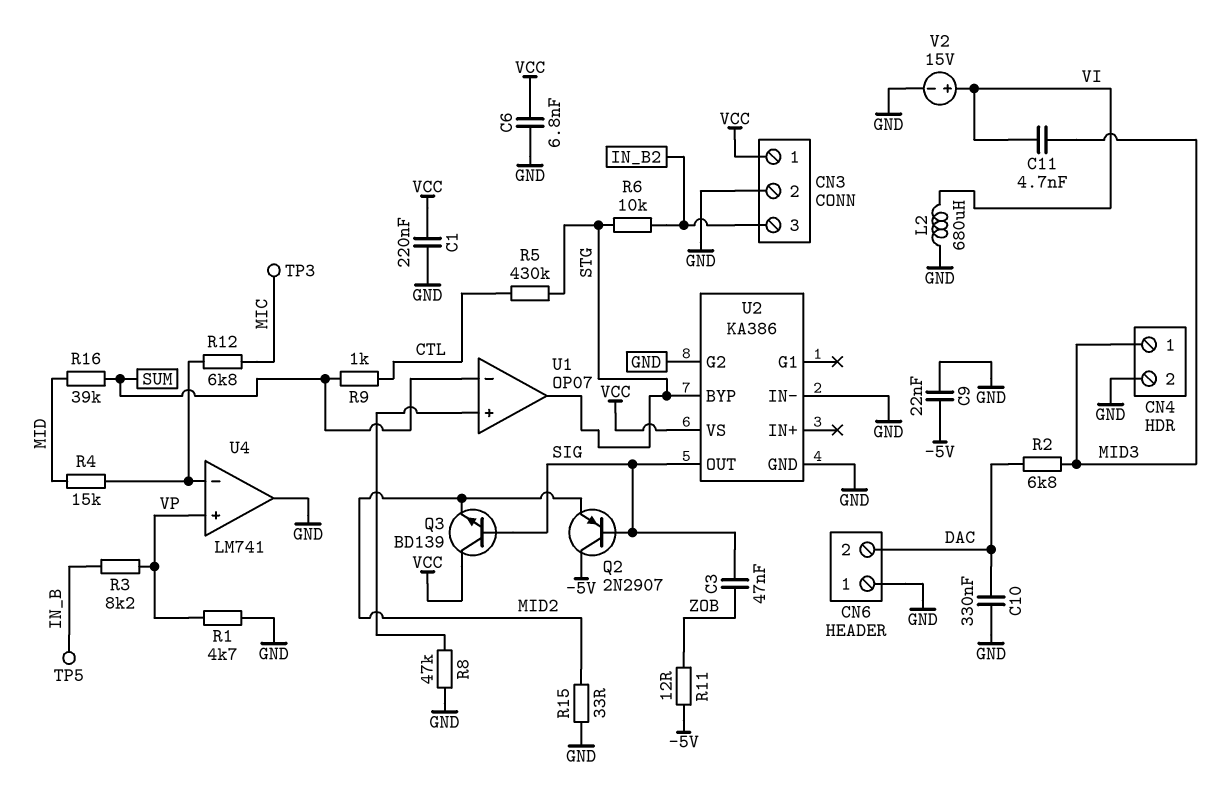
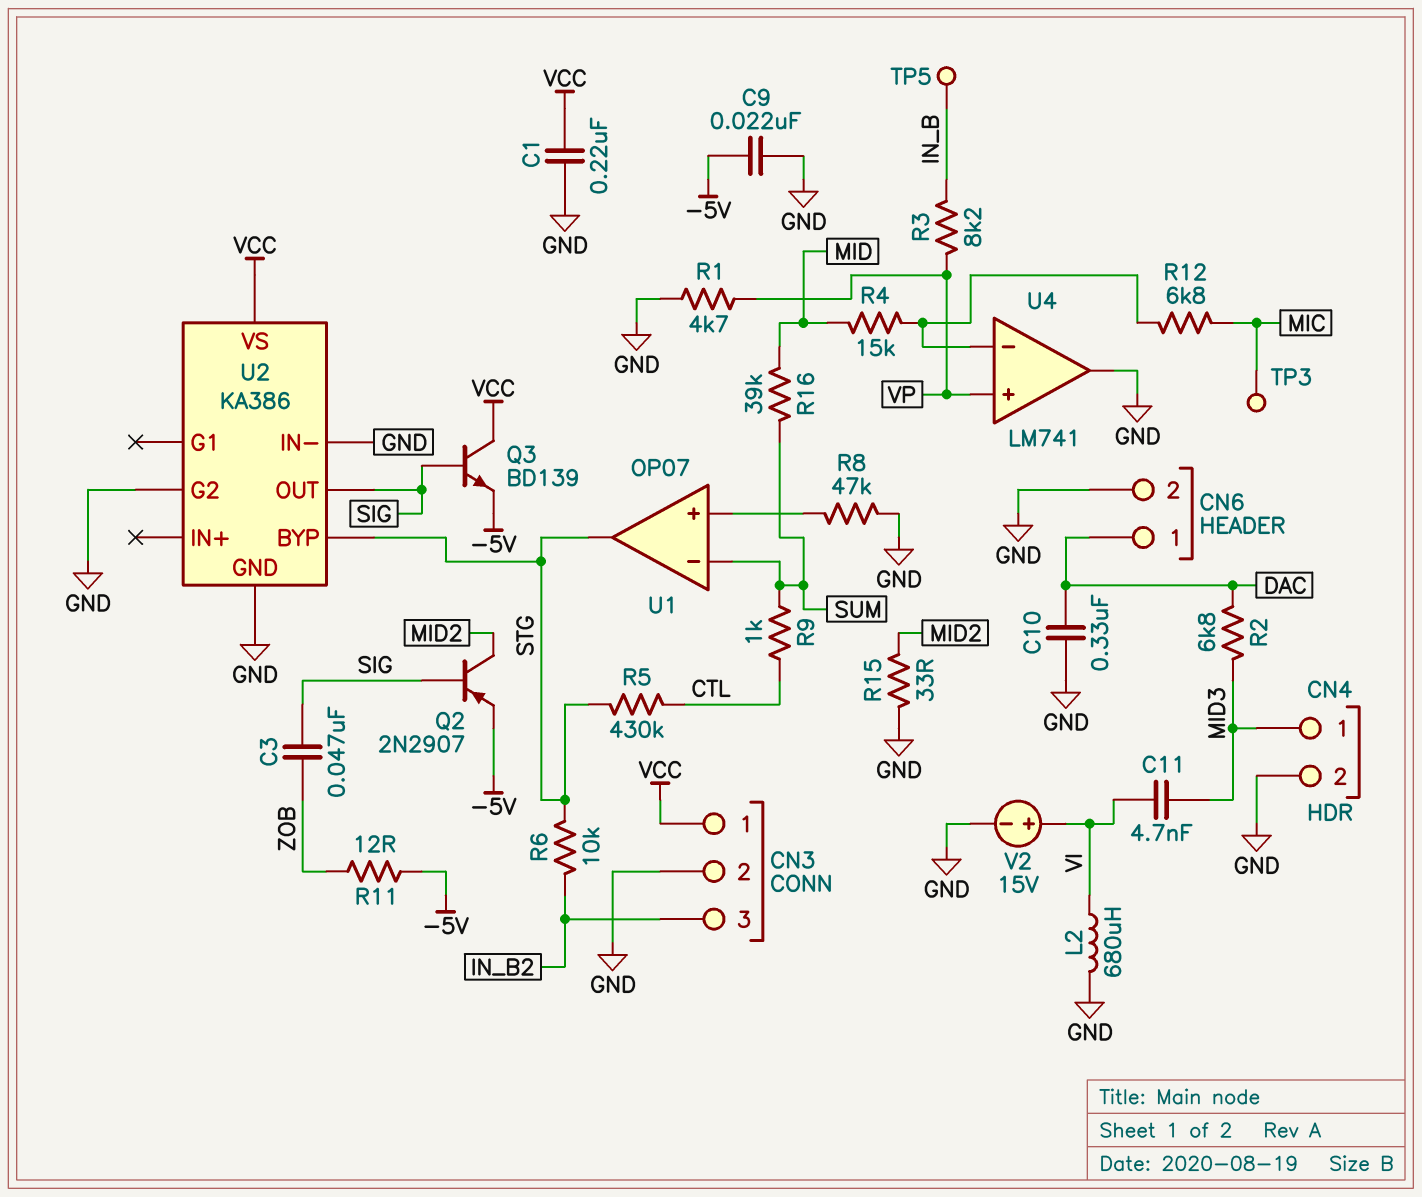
C6: 6.8nF (GND, VCC) -> none
CN6 pin 1: GND -> DAC
CN6 pin 2: DAC -> GND
Q2: PNP 2N2907 (B SIG, C -5V, E MID2) -> PNP 2N2907 (B SIG, C MID2, E -5V)
Q3: NPN BD139 (B SIG, C VCC, E MID2) -> NPN BD139 (B SIG, C VCC, E -5V)

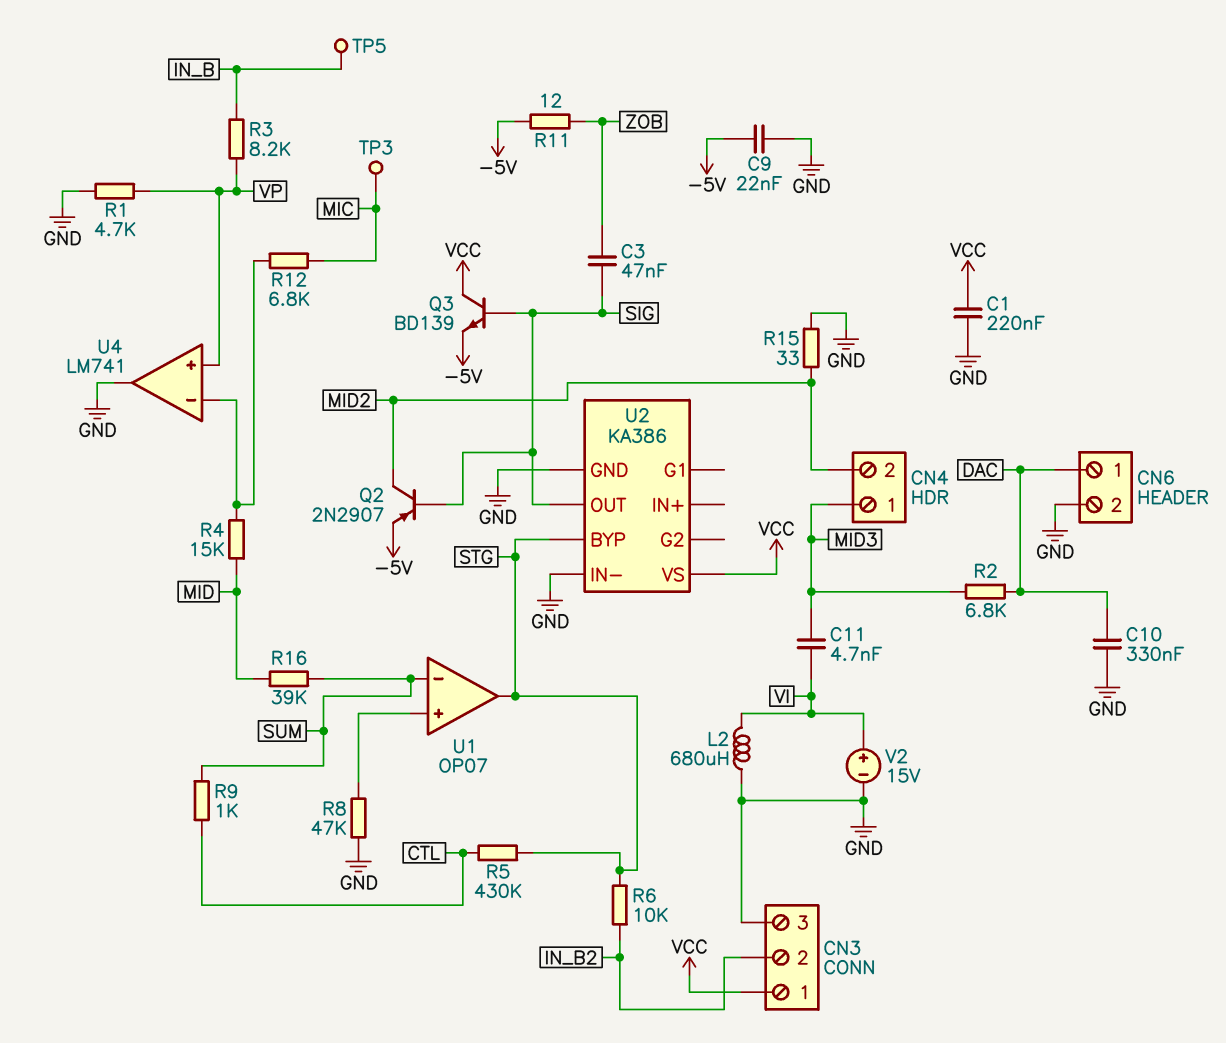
CN3 pin 2: GND -> IN_B2
CN3 pin 3: IN_B2 -> GND
CN4 pin 2: GND -> MID2
U2 pin G2: GND -> none

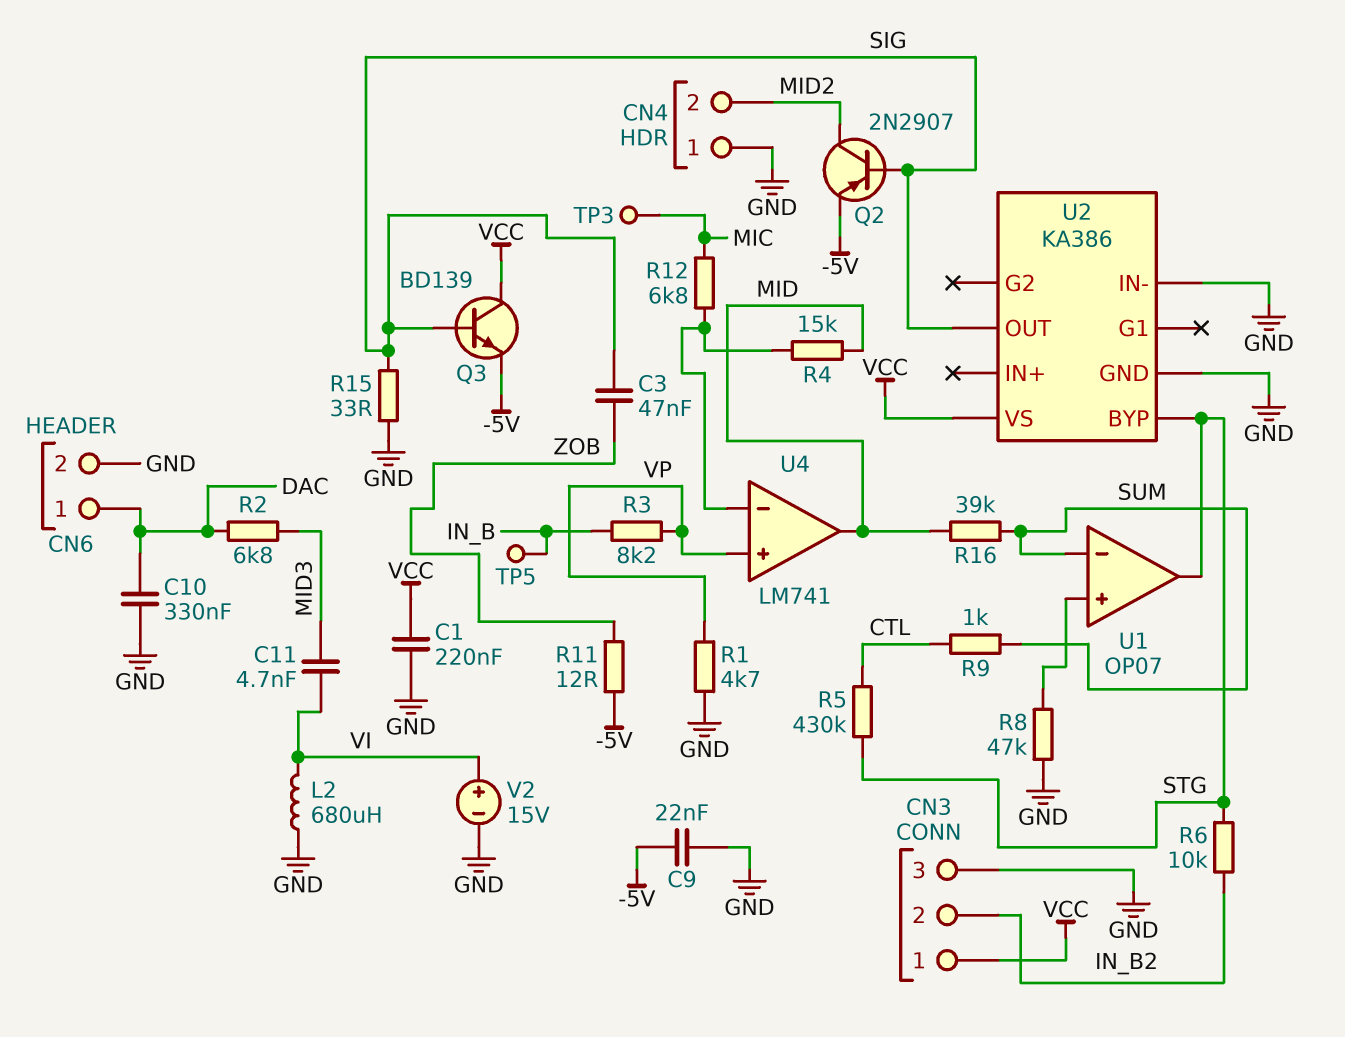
CN4 pin 1: MID3 -> GND
R15: 33 (GND, MID2) -> 33 (GND, SIG)
U4 pin out: GND -> MID

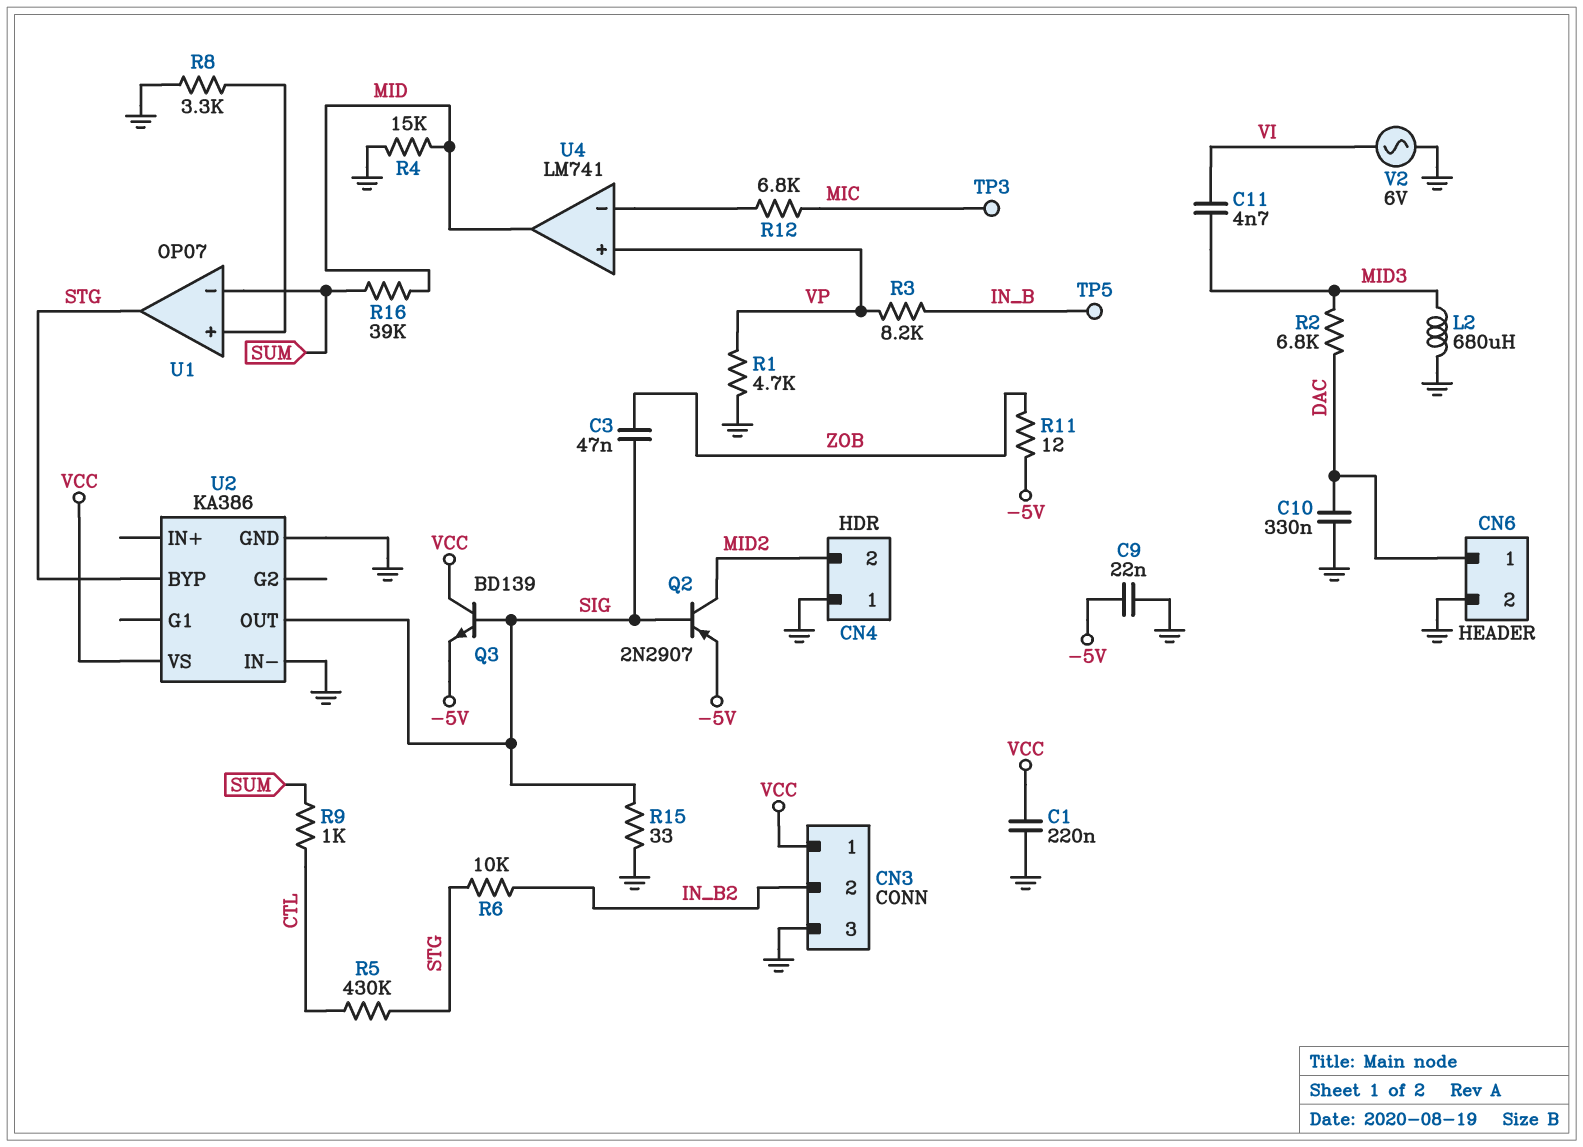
L2: 680uH (GND, VI) -> 680uH (GND, MID3)
R4: 15k (MID, U4/in-) -> 15k (GND, MID)
R8: 47k (GND, U1/in+) -> 3.3k (GND, U1/in+)
V2: 15V (plus VI, minus GND) -> AC 6V (GND, VI)

